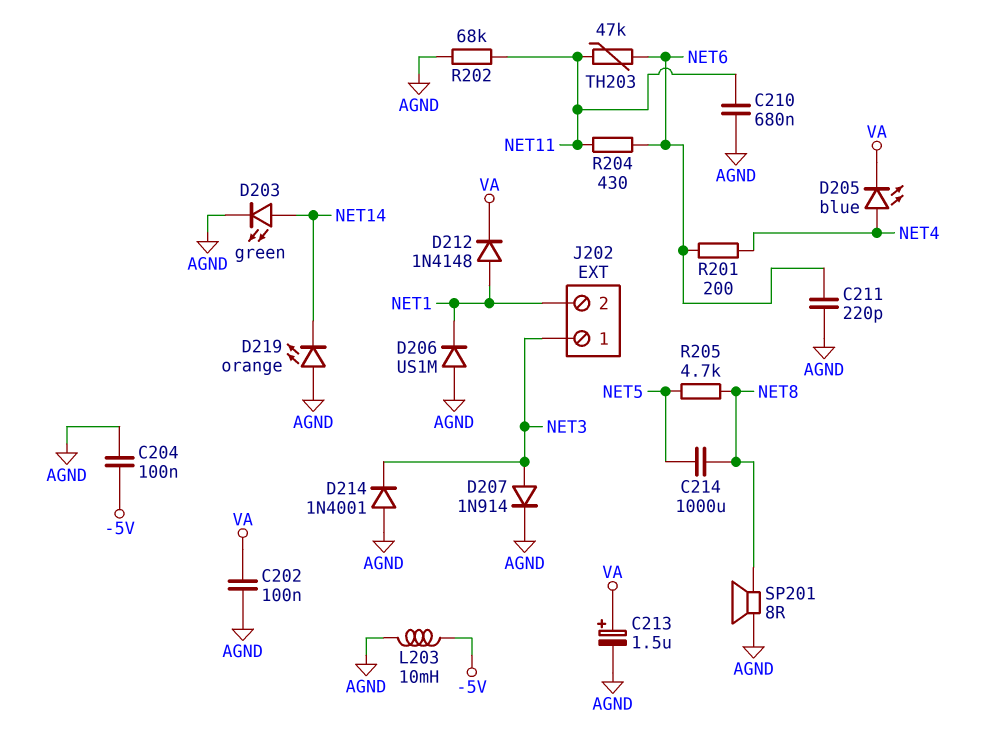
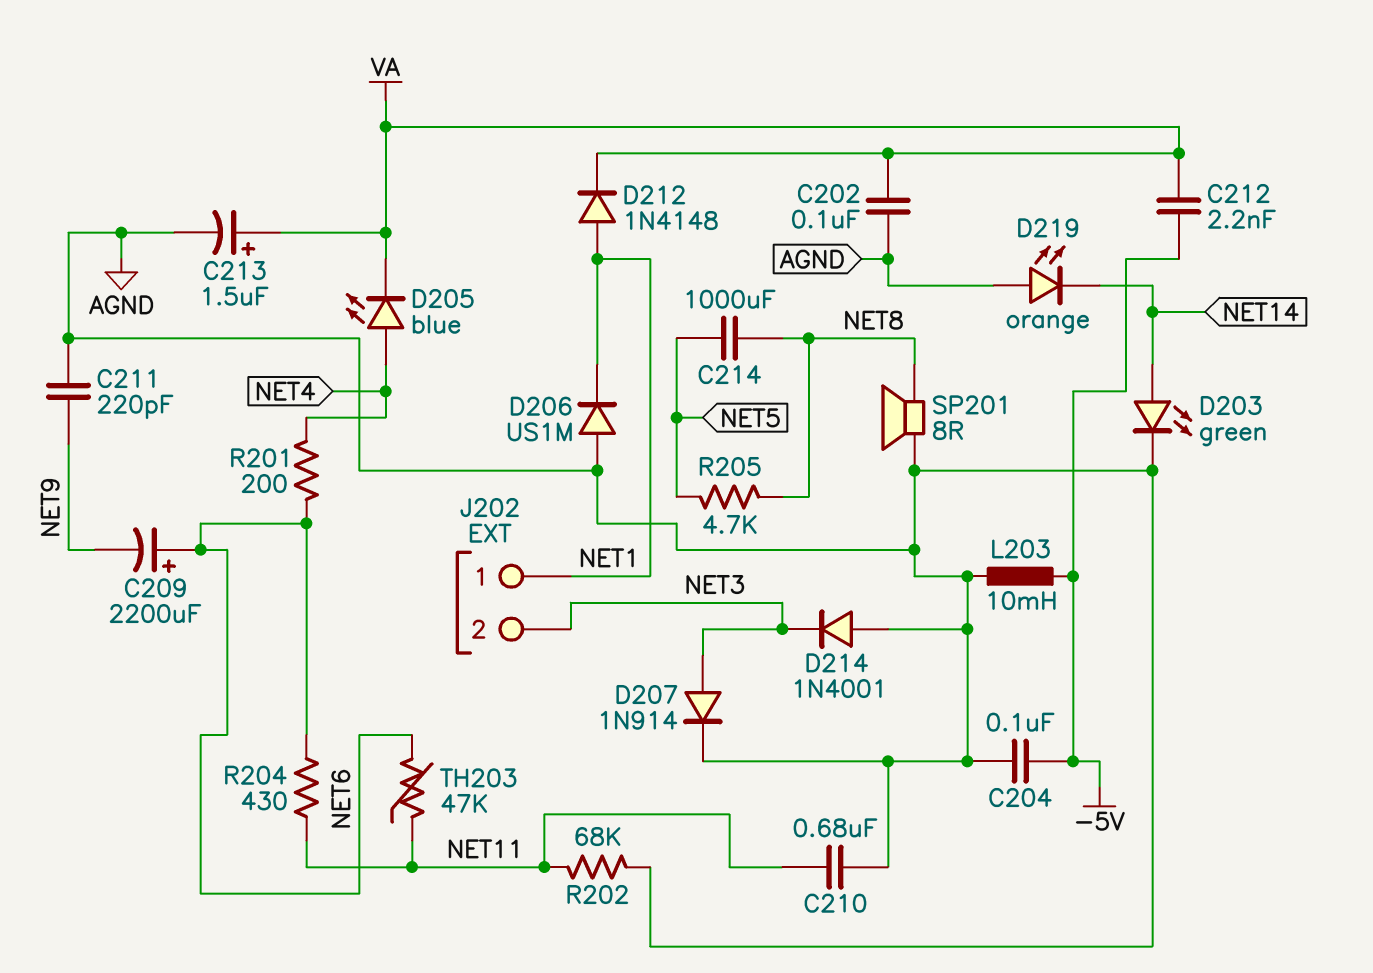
C209: none -> 2200uF (plus NET6, minus NET9)
C211: 220pF (AGND, NET6) -> 220pF (AGND, NET9)
C212: none -> 2.2nF (-5V, VA)
J202 pin 1: NET3 -> NET1
J202 pin 2: NET1 -> NET3

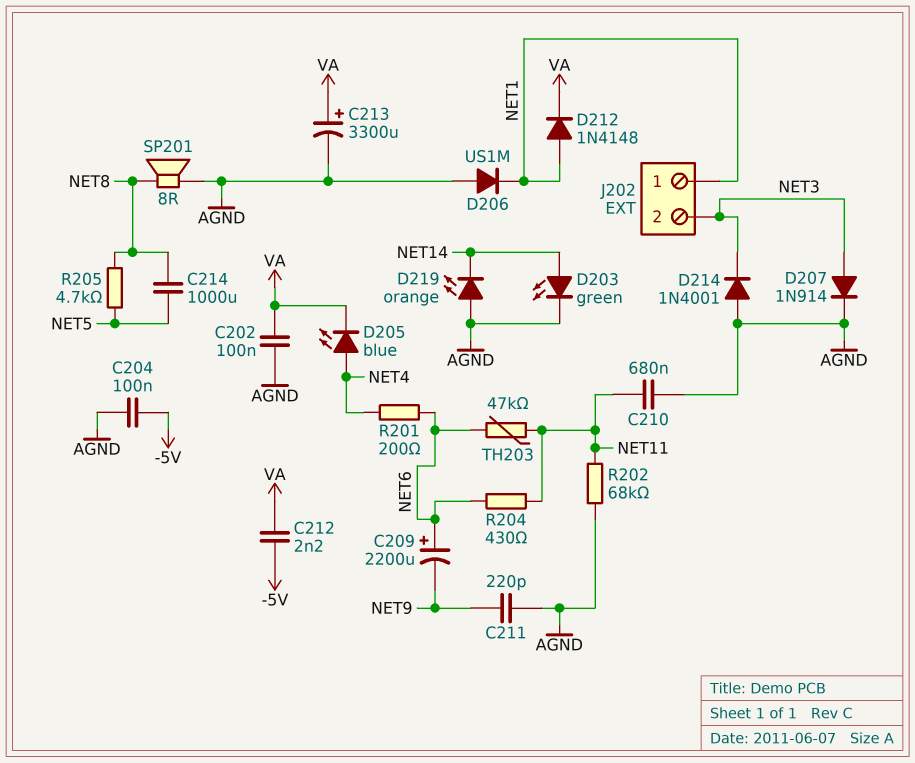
C213: 1.5uF (plus VA, minus AGND) -> 3300uF (plus VA, minus AGND)
L203: 10mH (-5V, AGND) -> none

